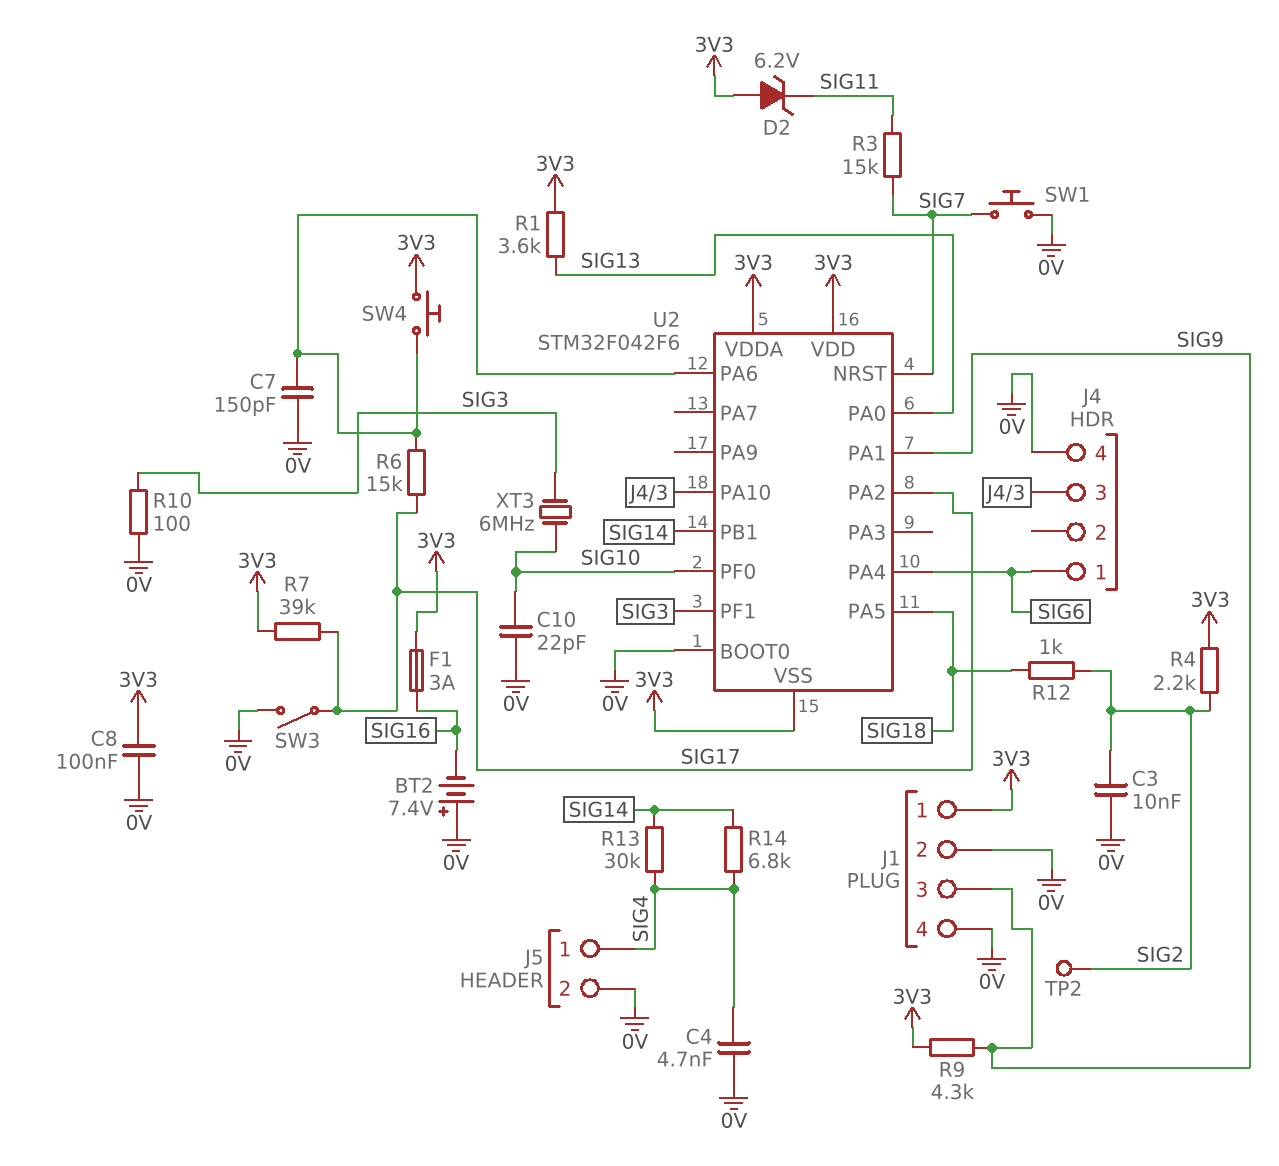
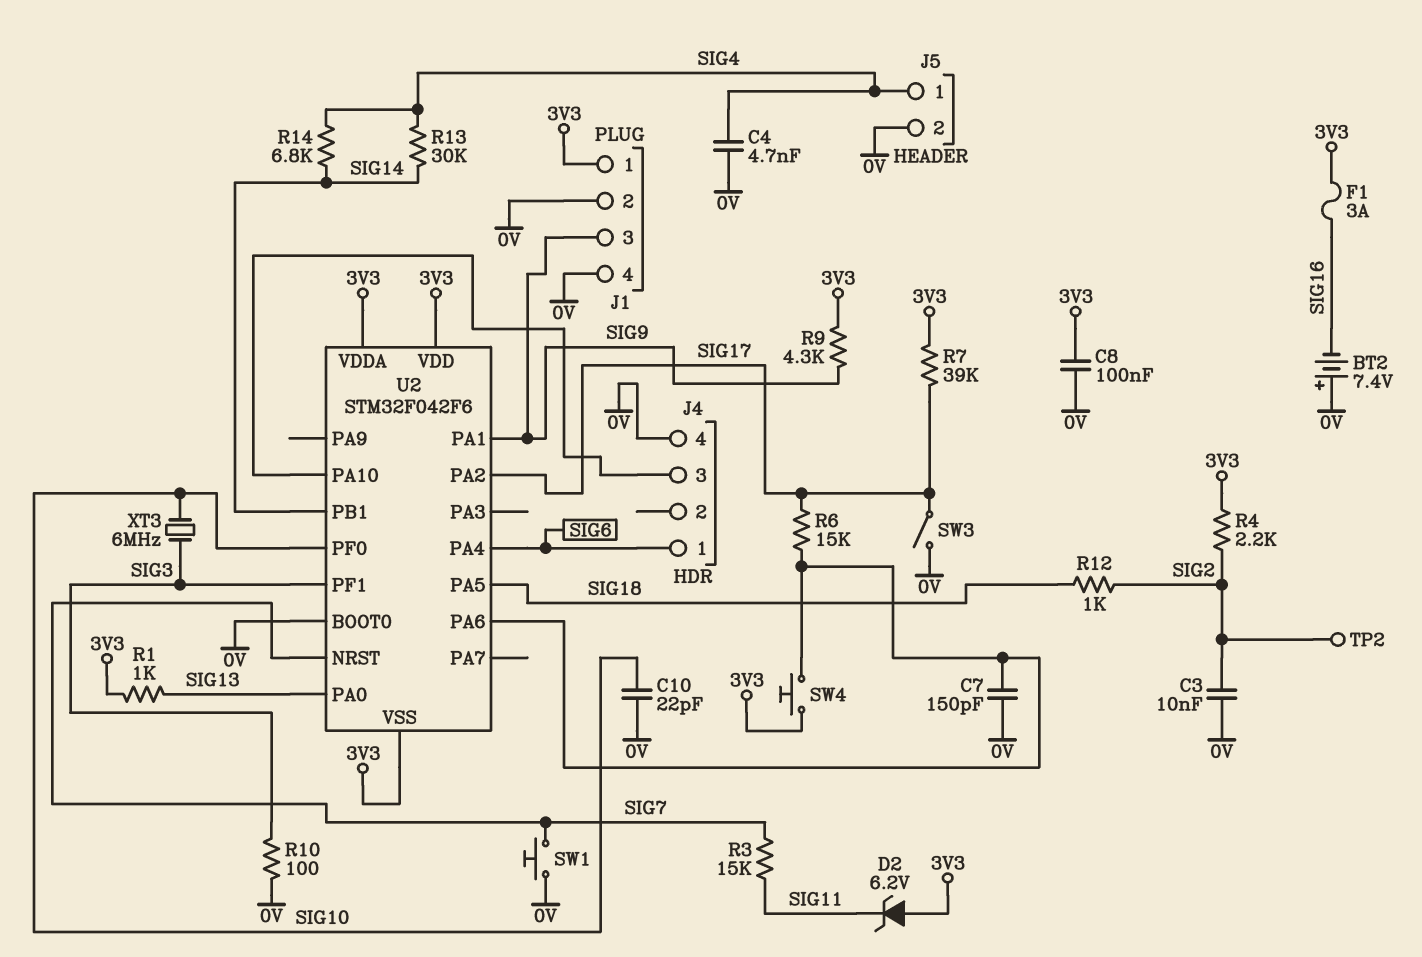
R1: 3.6k (3V3, SIG13) -> 1k (3V3, SIG13)

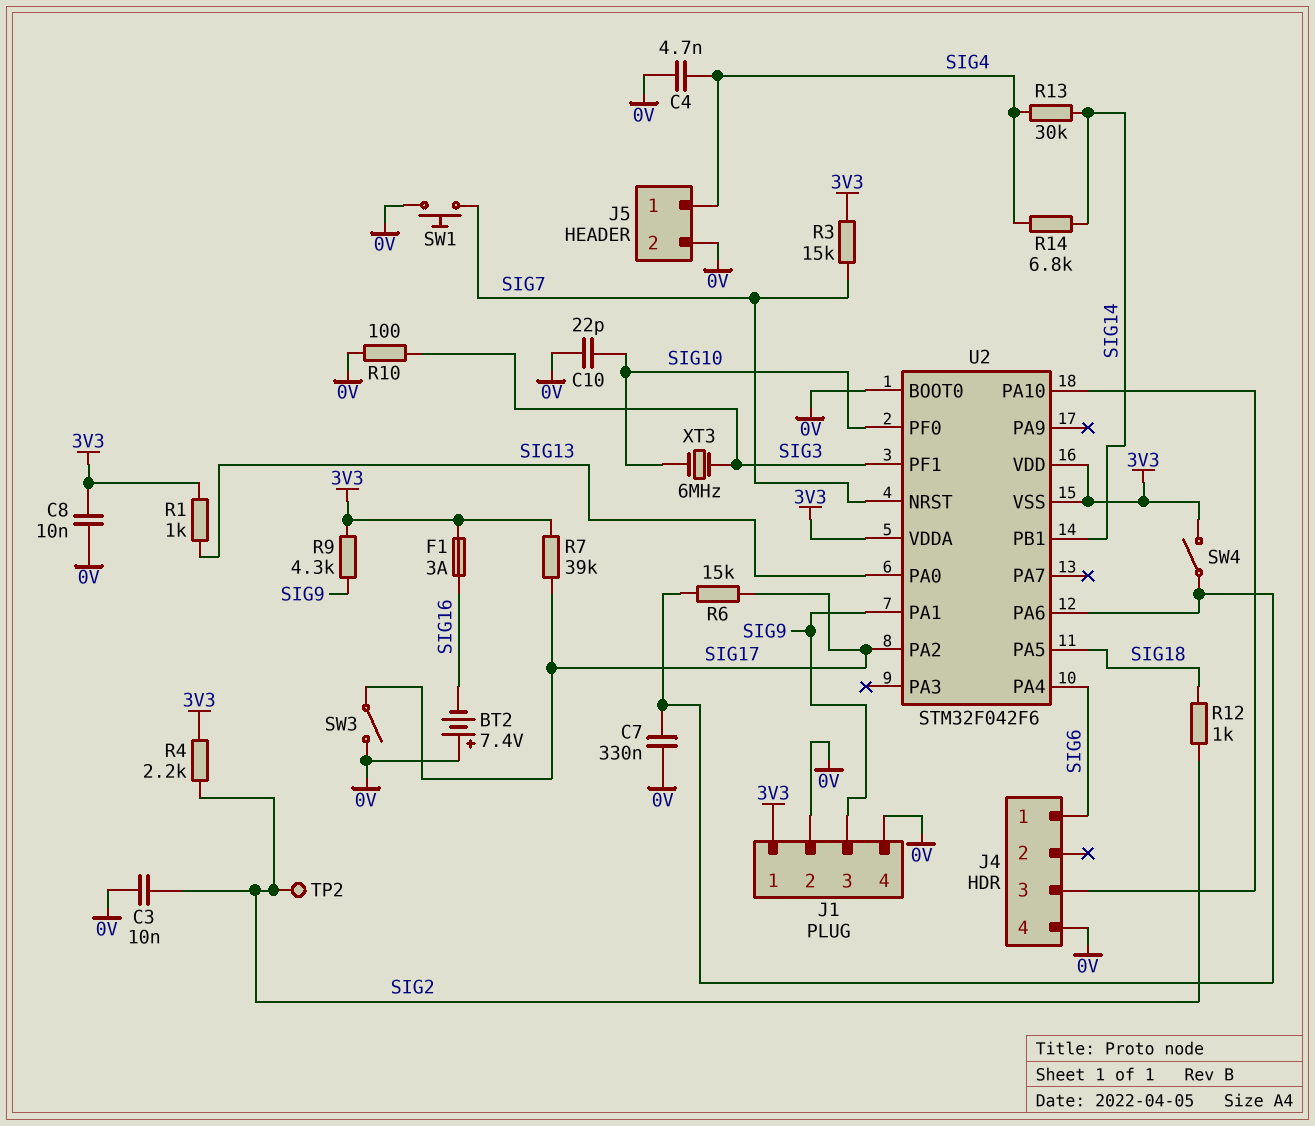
C7: 150pF (0V, U2/PA6) -> 330nF (0V, U2/PA6)
C8: 100nF (0V, 3V3) -> 10nF (0V, 3V3)
D2: zener 6.2V (A 3V3, K SIG11) -> none
R3: 15k (SIG7, SIG11) -> 15k (3V3, SIG7)
SW4: button (3V3, U2/PA6) -> switch (3V3, U2/PA6)

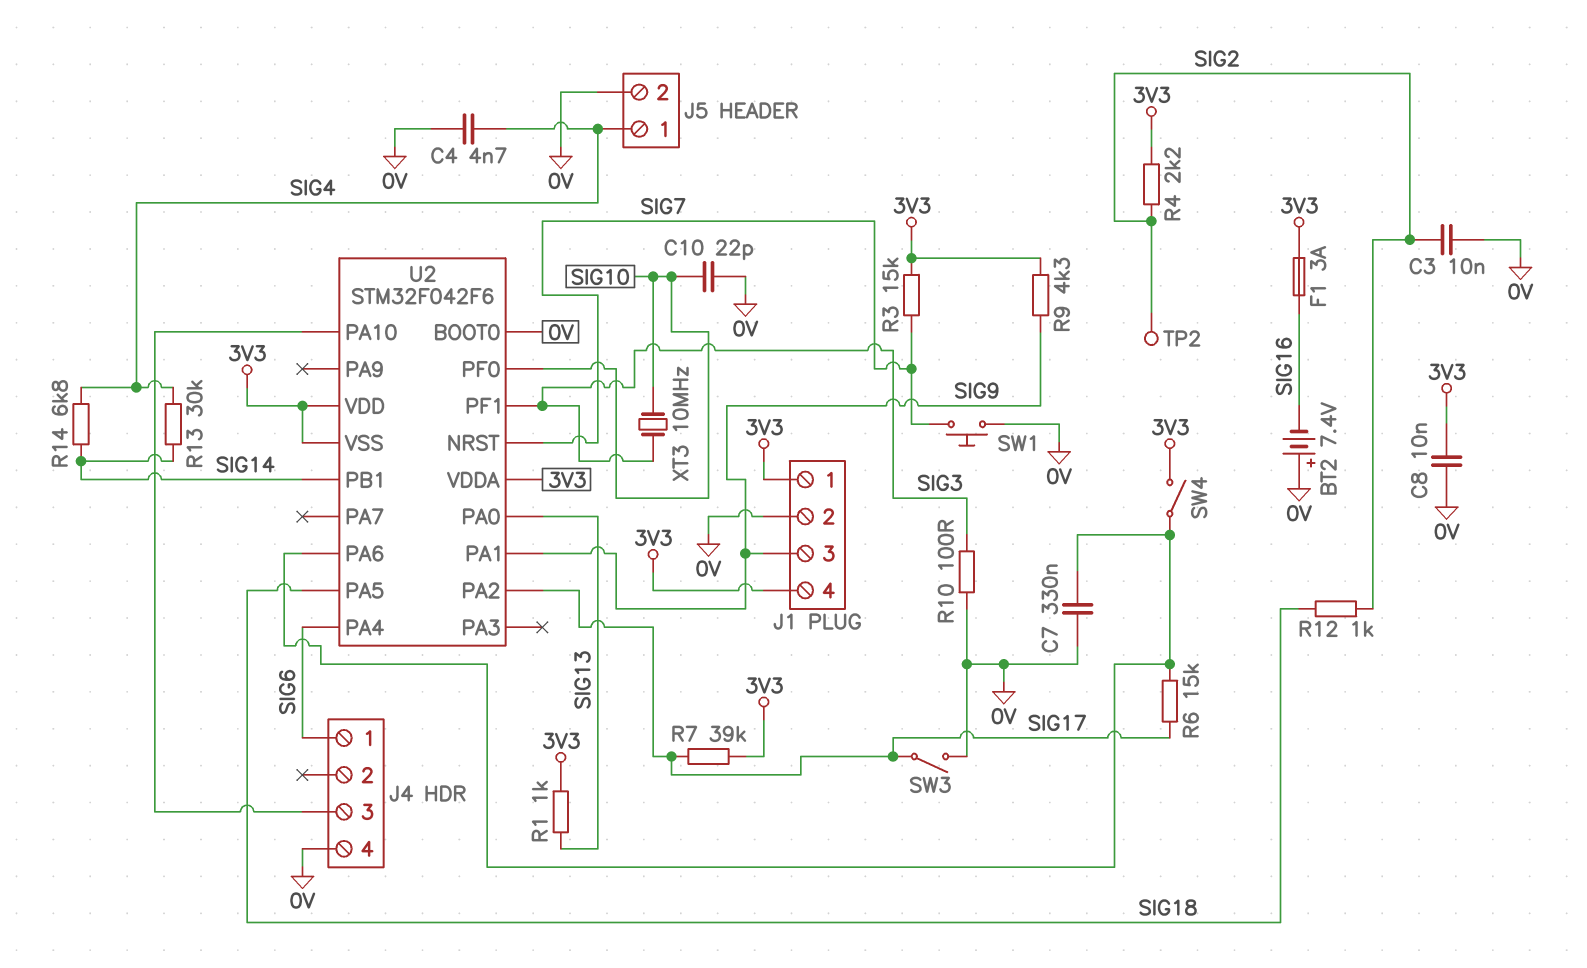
J1 pin 4: 0V -> 3V3
XT3: 6MHz (SIG3, SIG10) -> 10MHz (SIG3, SIG10)

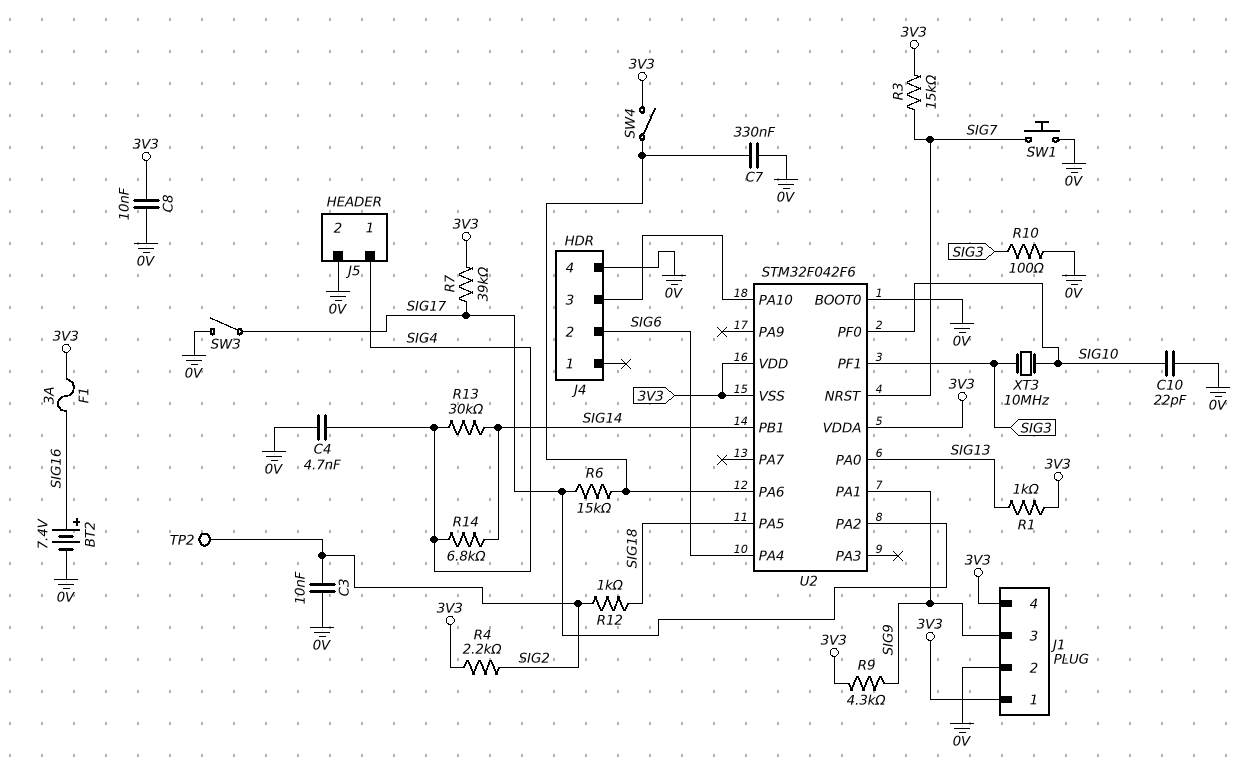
BT2: 7.4V (plus 0V, minus SIG16) -> 7.4V (plus SIG16, minus 0V)
J4 pin 1: SIG6 -> none
J4 pin 2: none -> SIG6

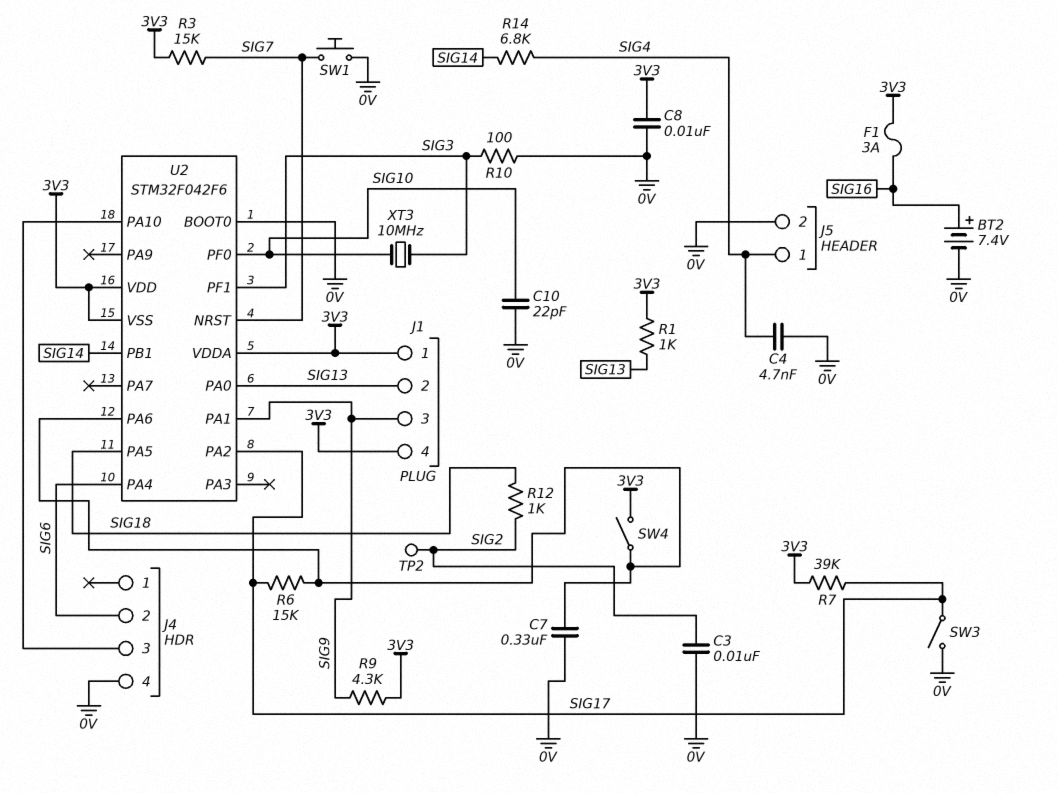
J1 pin 2: 0V -> SIG13
R4: 2.2k (3V3, SIG2) -> none
R13: 30k (SIG4, SIG14) -> none

